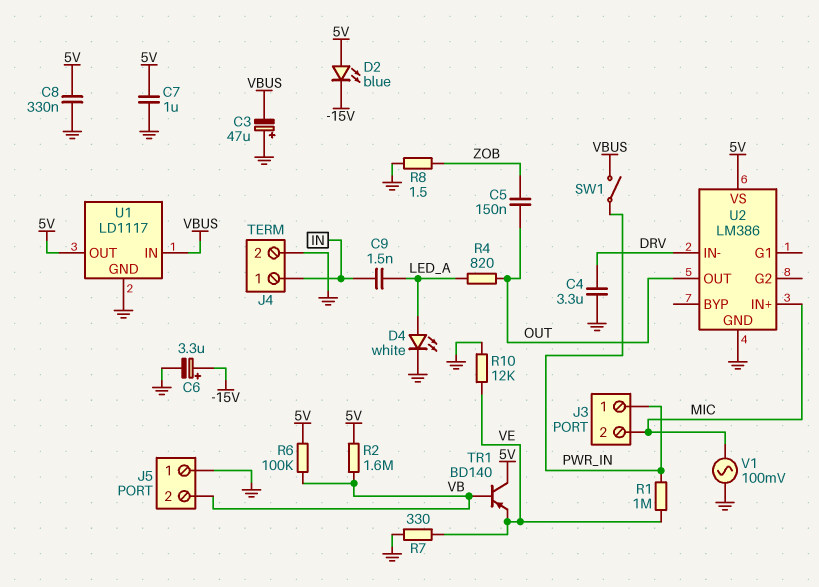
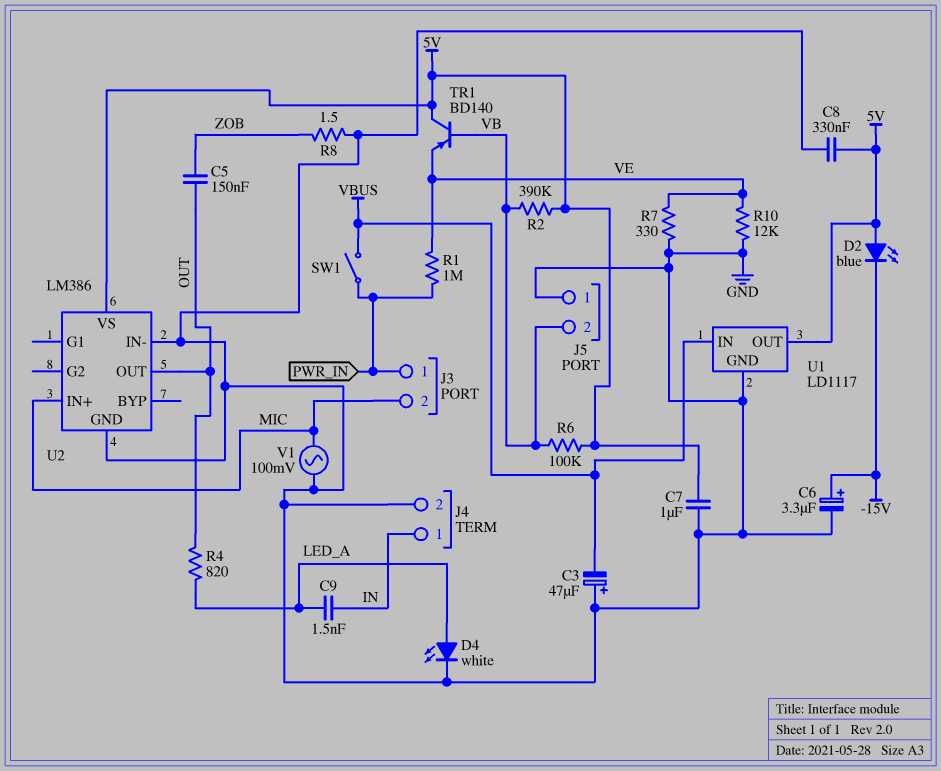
C4: 3.3uF (DRV, GND) -> none
R2: 1.6M (5V, VB) -> 390k (5V, VB)
U2 pin IN-: DRV -> GND

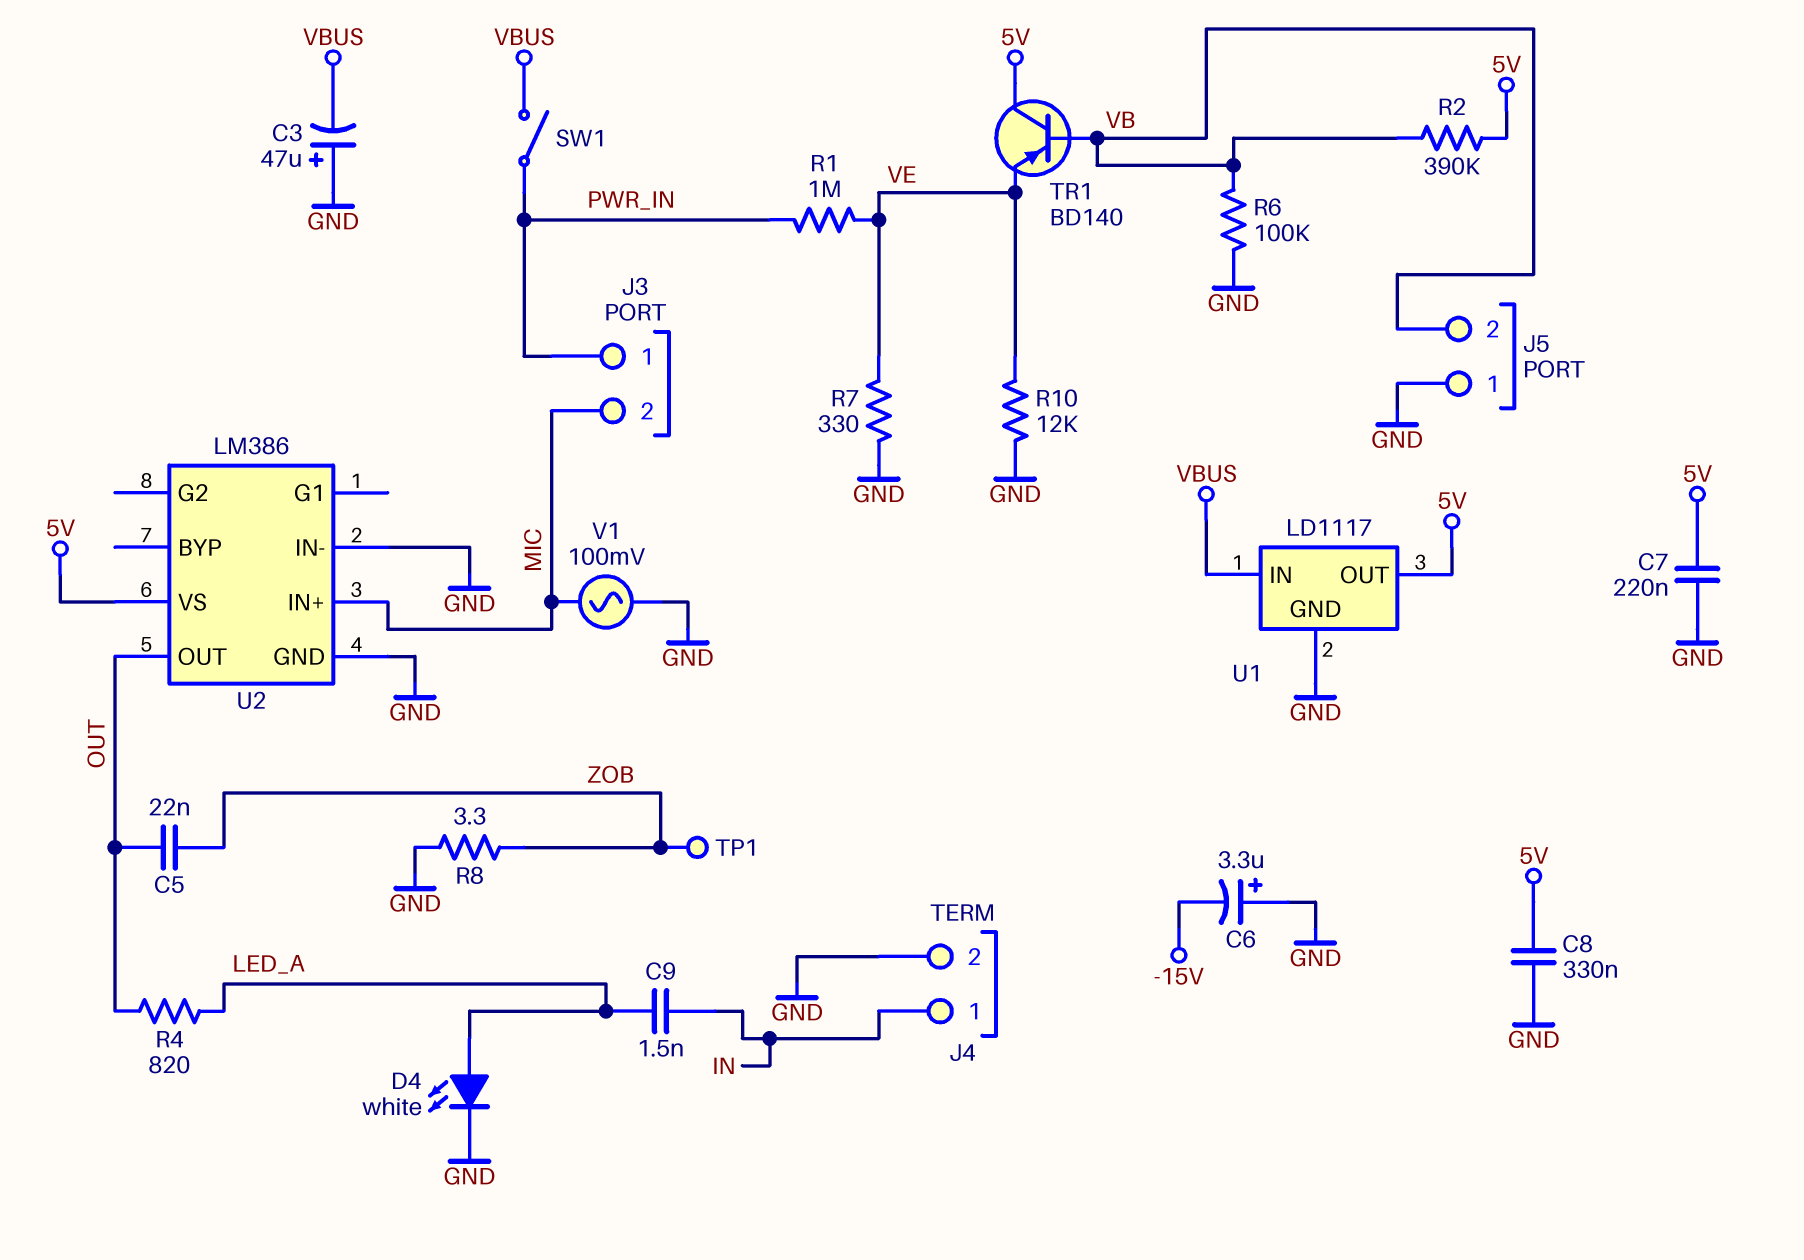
C5: 150nF (OUT, ZOB) -> 22nF (OUT, ZOB)
C6: 3.3uF (plus -15V, minus GND) -> 3.3uF (plus GND, minus -15V)
C7: 1uF (5V, GND) -> 220nF (5V, GND)
D2: LED blue (A 5V, K -15V) -> none
R6: 100k (5V, VB) -> 100k (GND, VB)
R8: 1.5 (GND, ZOB) -> 3.3 (GND, ZOB)
TP1: none -> test point (ZOB)

